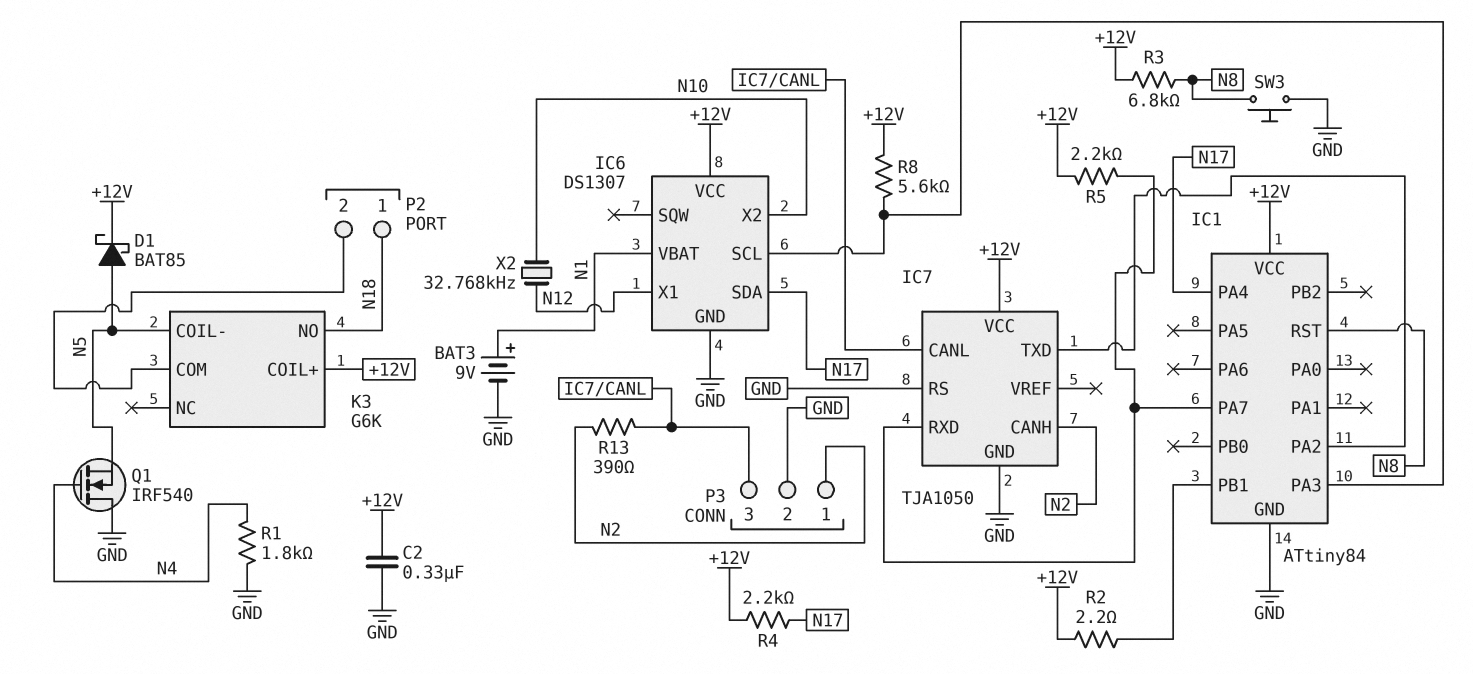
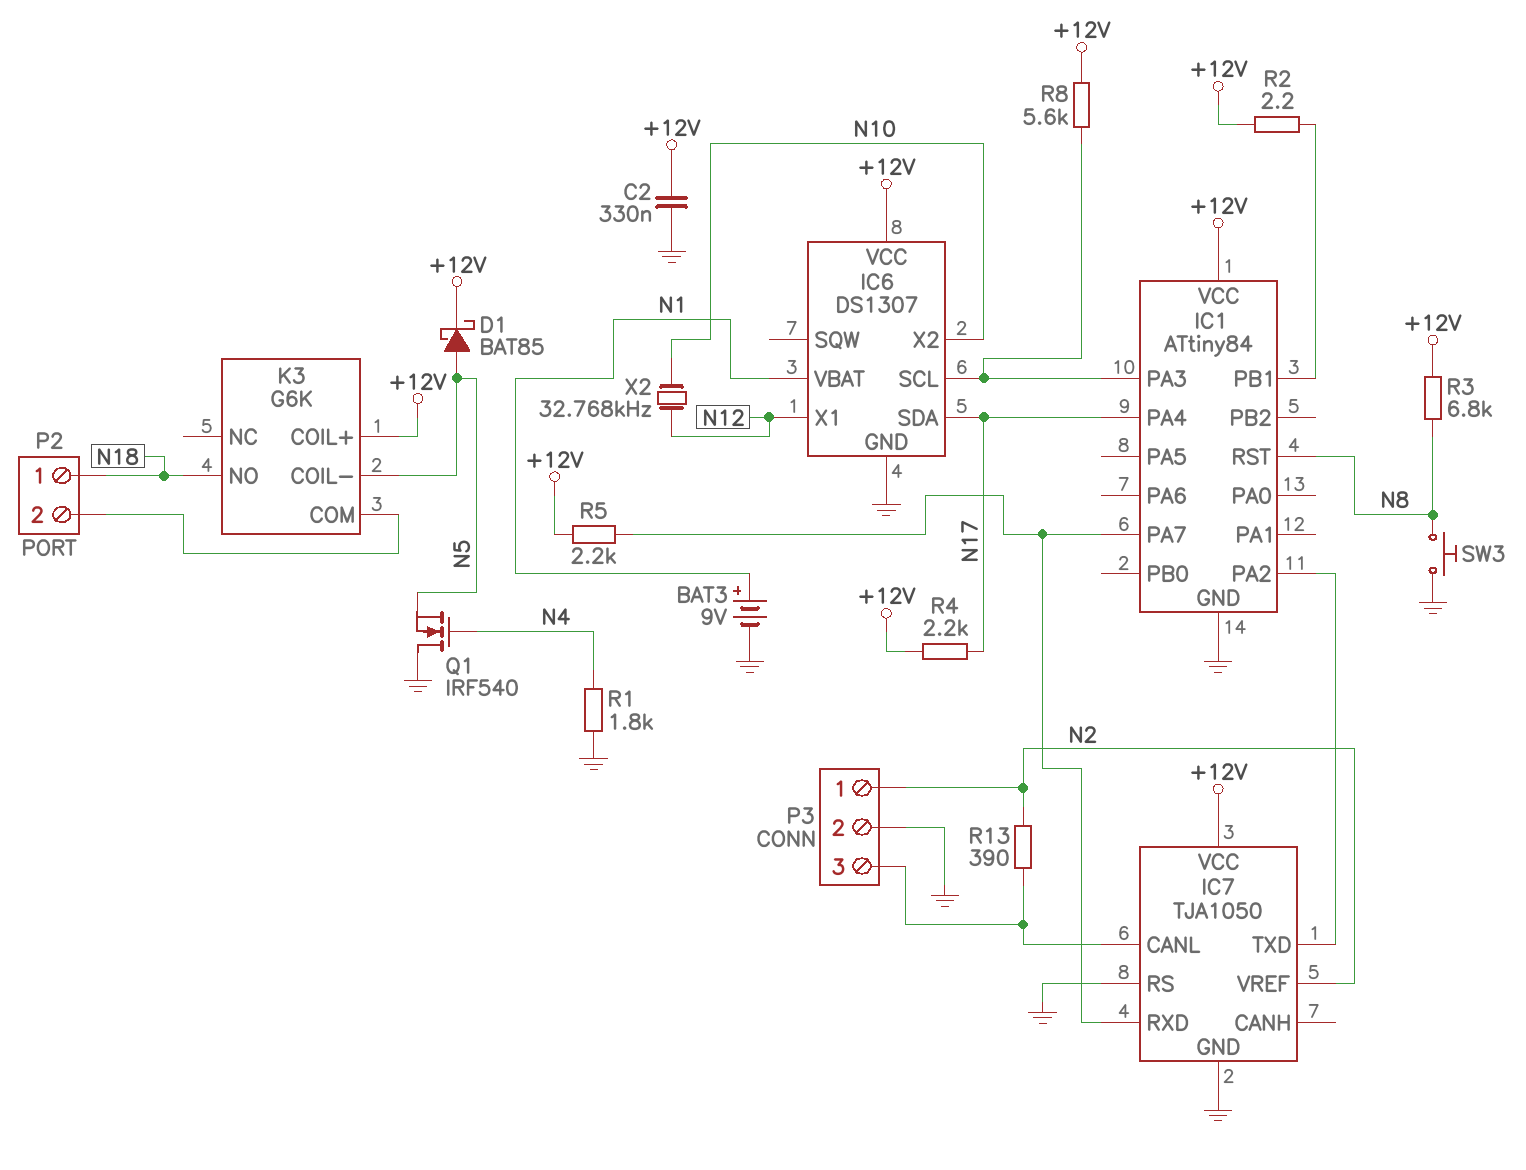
IC7 pin CANH: N2 -> none
IC7 pin VREF: none -> N2

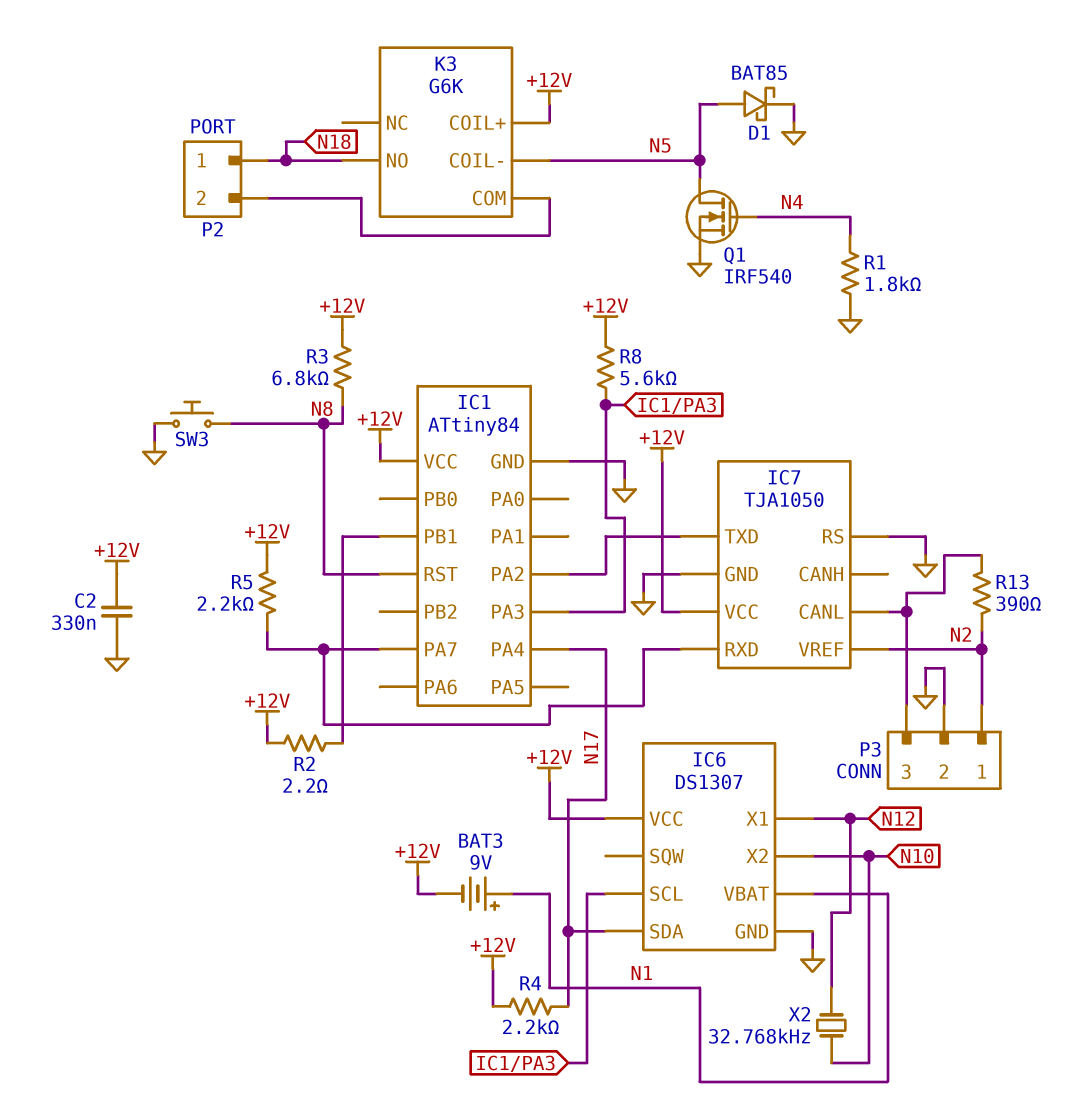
BAT3: 9V (plus N1, minus GND) -> 9V (plus N1, minus +12V)
D1: schottky BAT85 (A N5, K +12V) -> schottky BAT85 (A N5, K GND)
Q1: NMOS IRF540 (G N4, D GND, S N5) -> NMOS IRF540 (G N4, D N5, S GND)

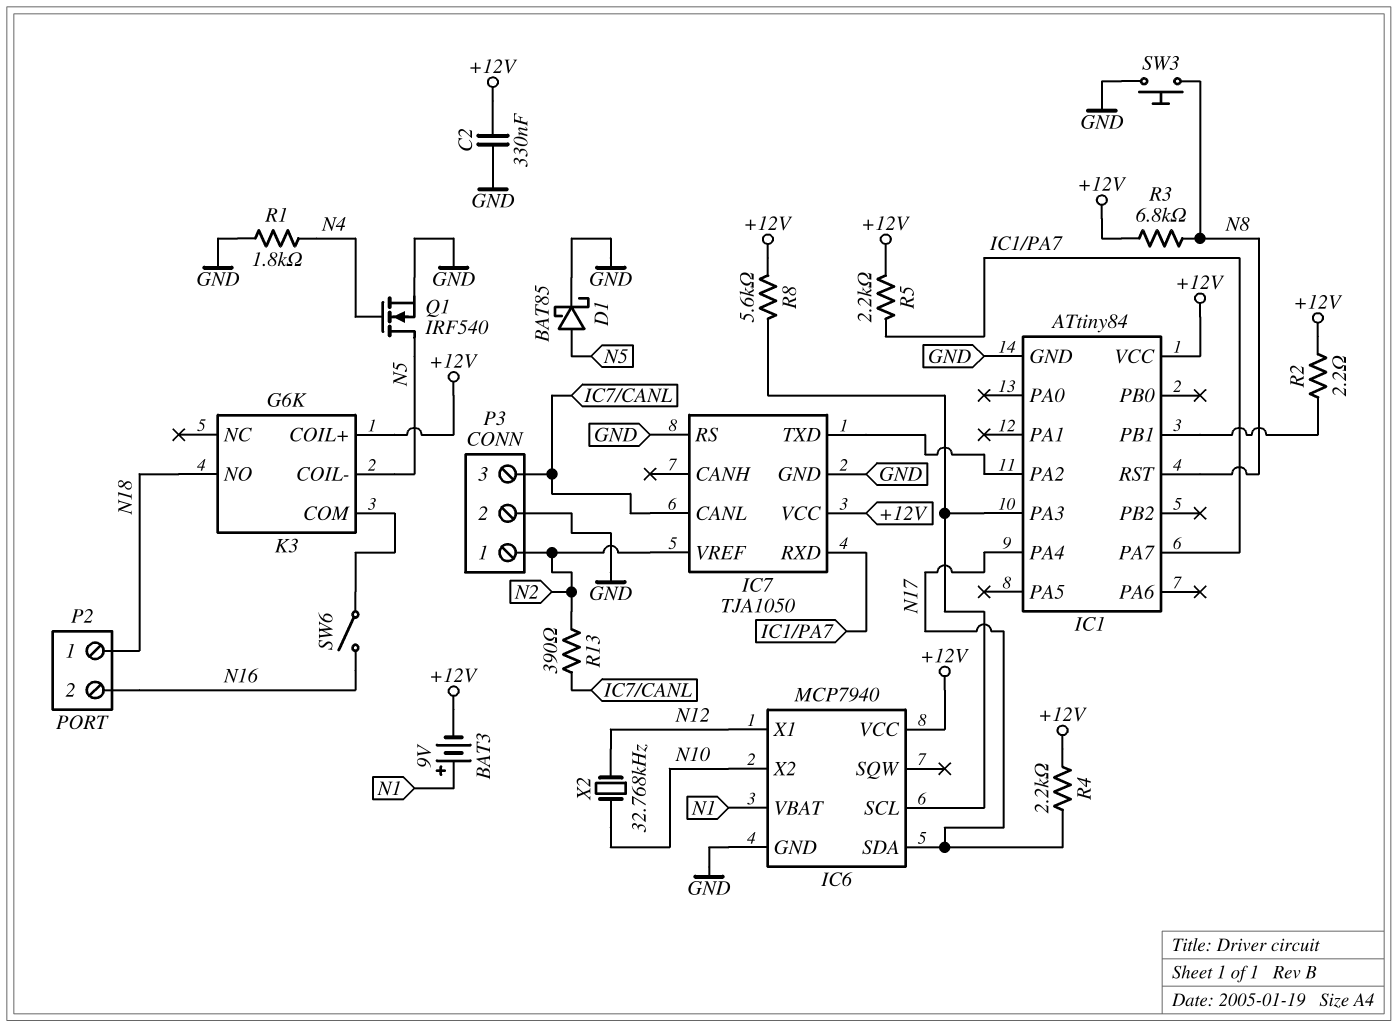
IC6: DS1307 -> MCP7940
P2 pin 2: K3/COM -> N16
SW6: none -> switch (K3/COM, N16)

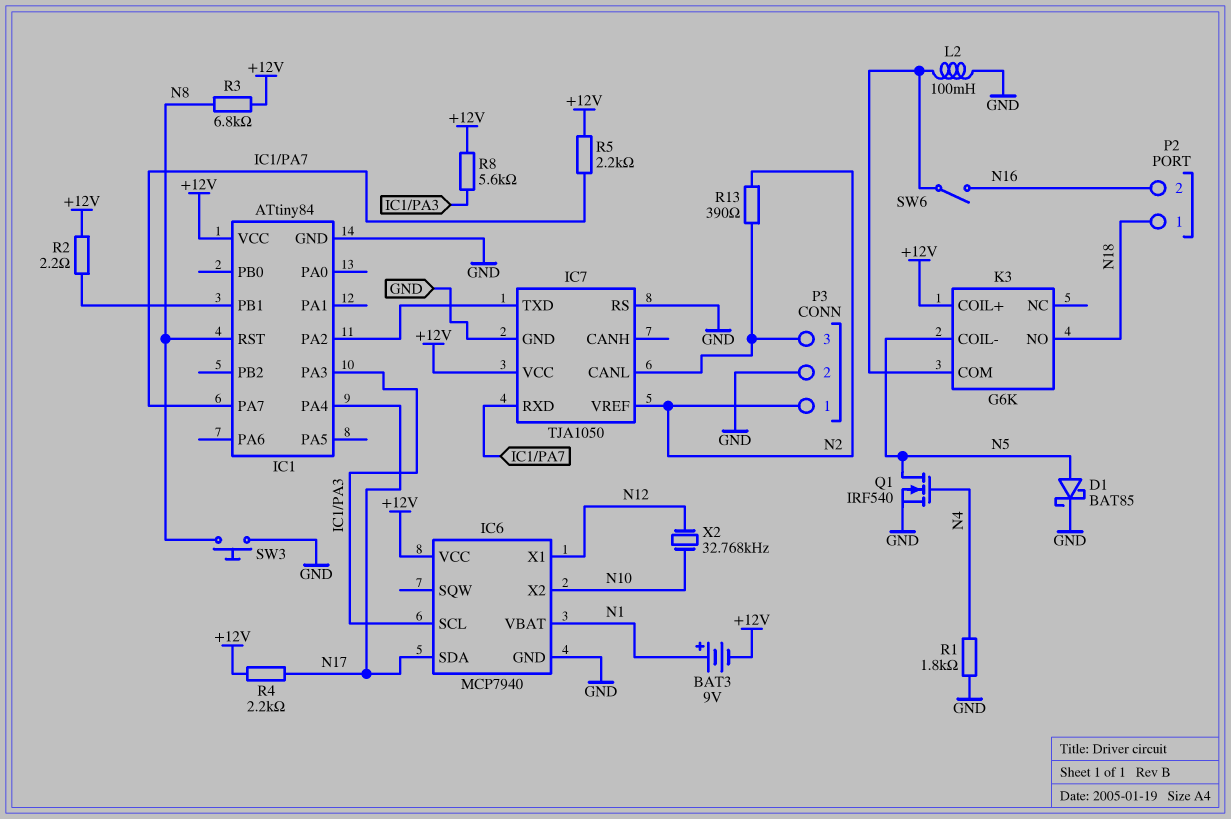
C2: 330nF (+12V, GND) -> none
L2: none -> 100mH (GND, K3/COM)

